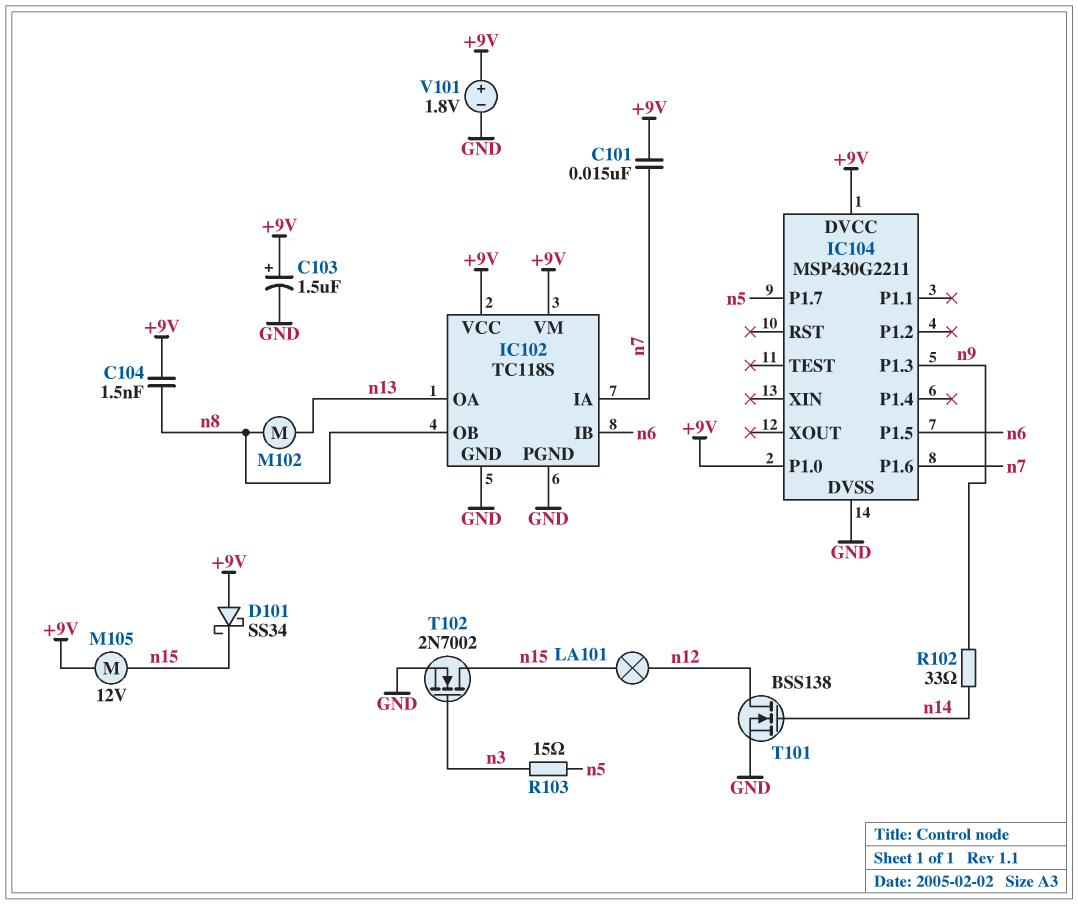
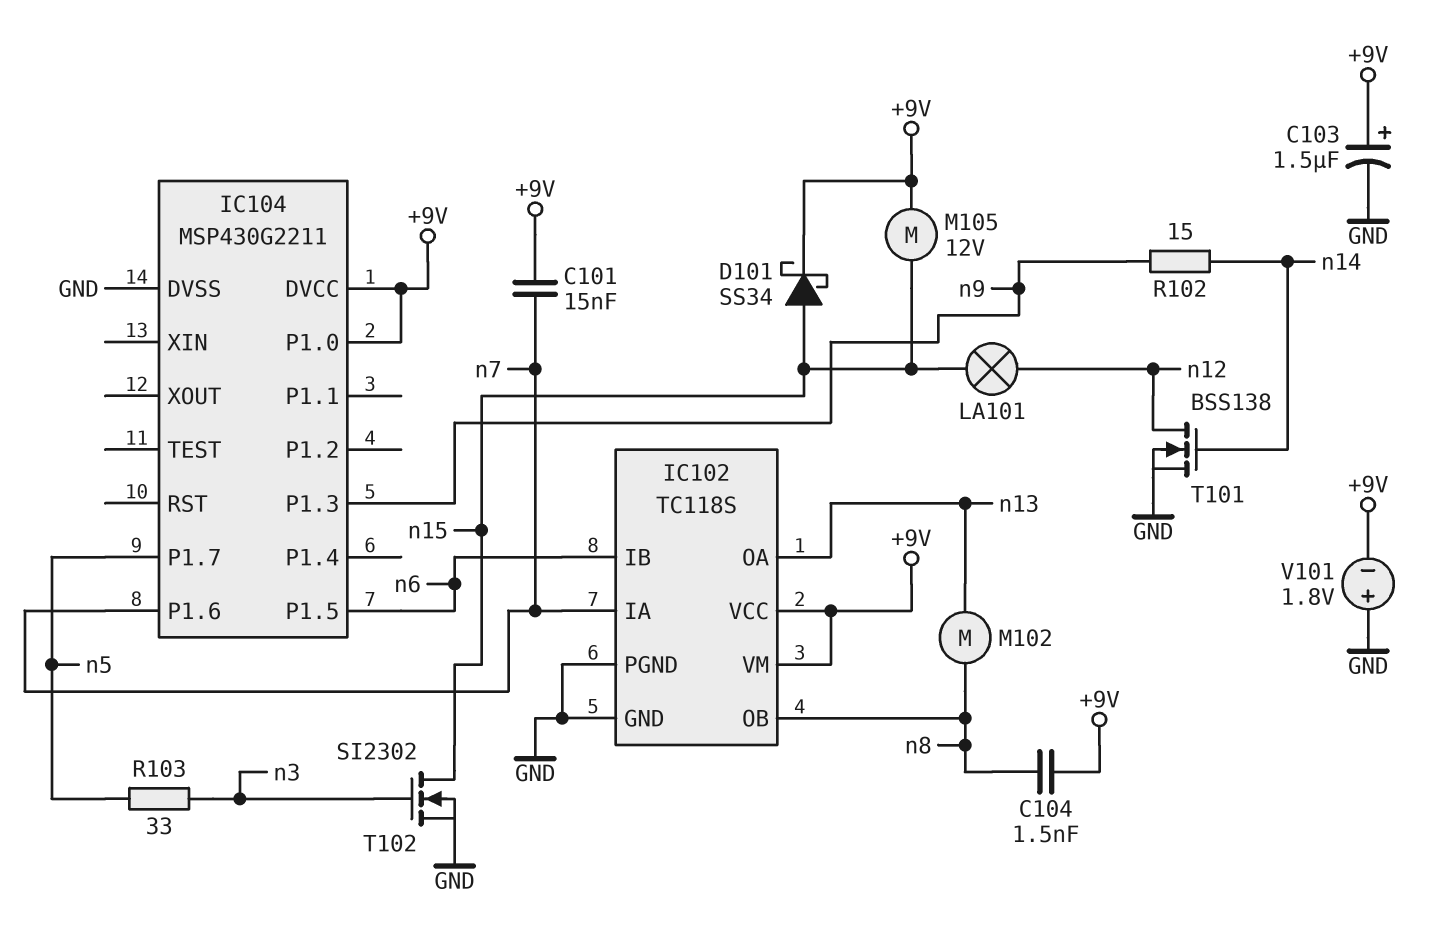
D101: schottky SS34 (A +9V, K n15) -> schottky SS34 (A n15, K +9V)
R102: 33 (n9, n14) -> 15 (n9, n14)
R103: 15 (n3, n5) -> 33 (n3, n5)
T102: NMOS 2N7002 (G n3, D n15, S GND) -> NMOS SI2302 (G n3, D n15, S GND)
V101: 1.8V (plus +9V, minus GND) -> 1.8V (plus GND, minus +9V)

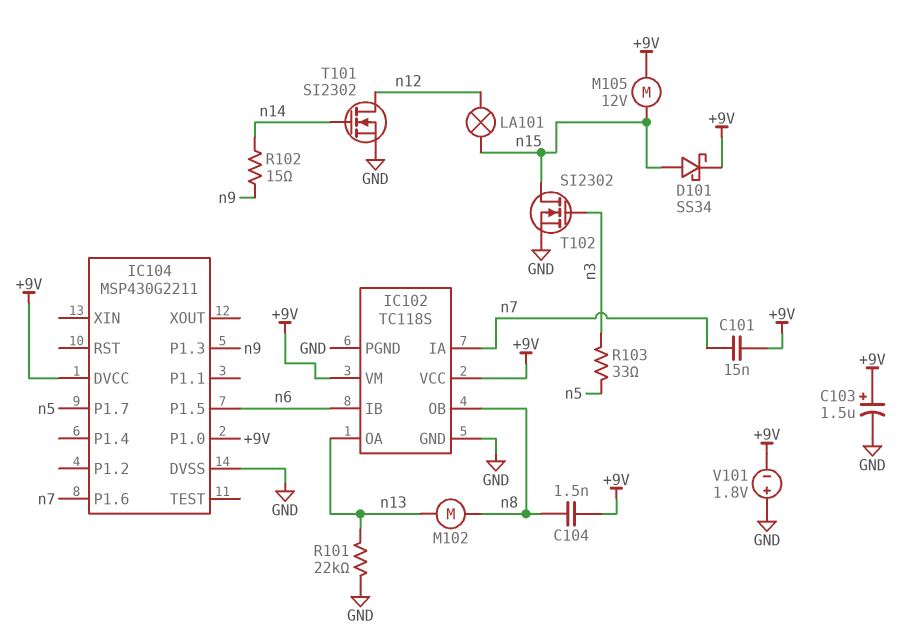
R101: none -> 22k (GND, n13)
T101: NMOS BSS138 (G n14, D n12, S GND) -> NMOS SI2302 (G n14, D n12, S GND)

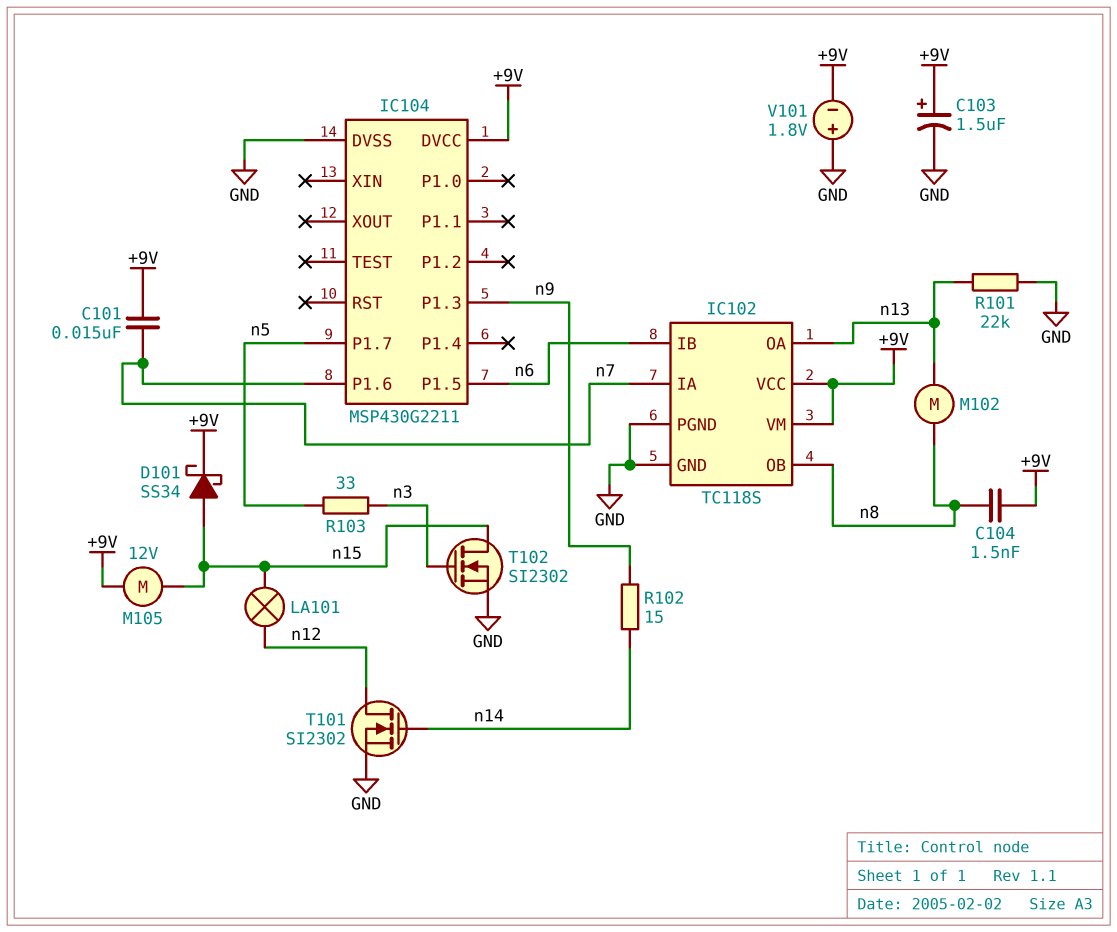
IC104 pin P1.0: +9V -> none

